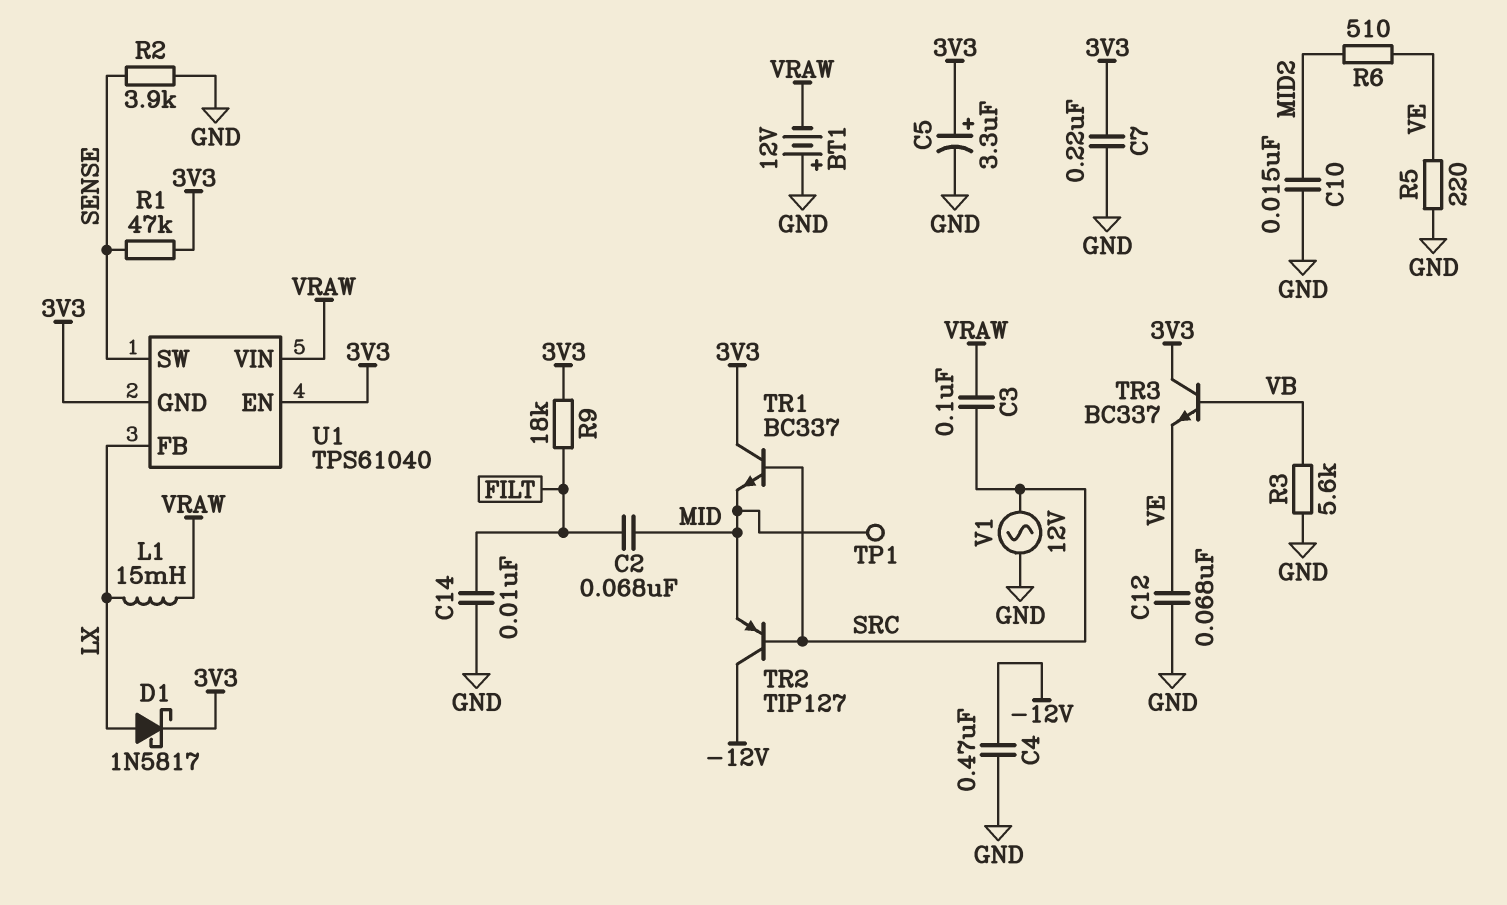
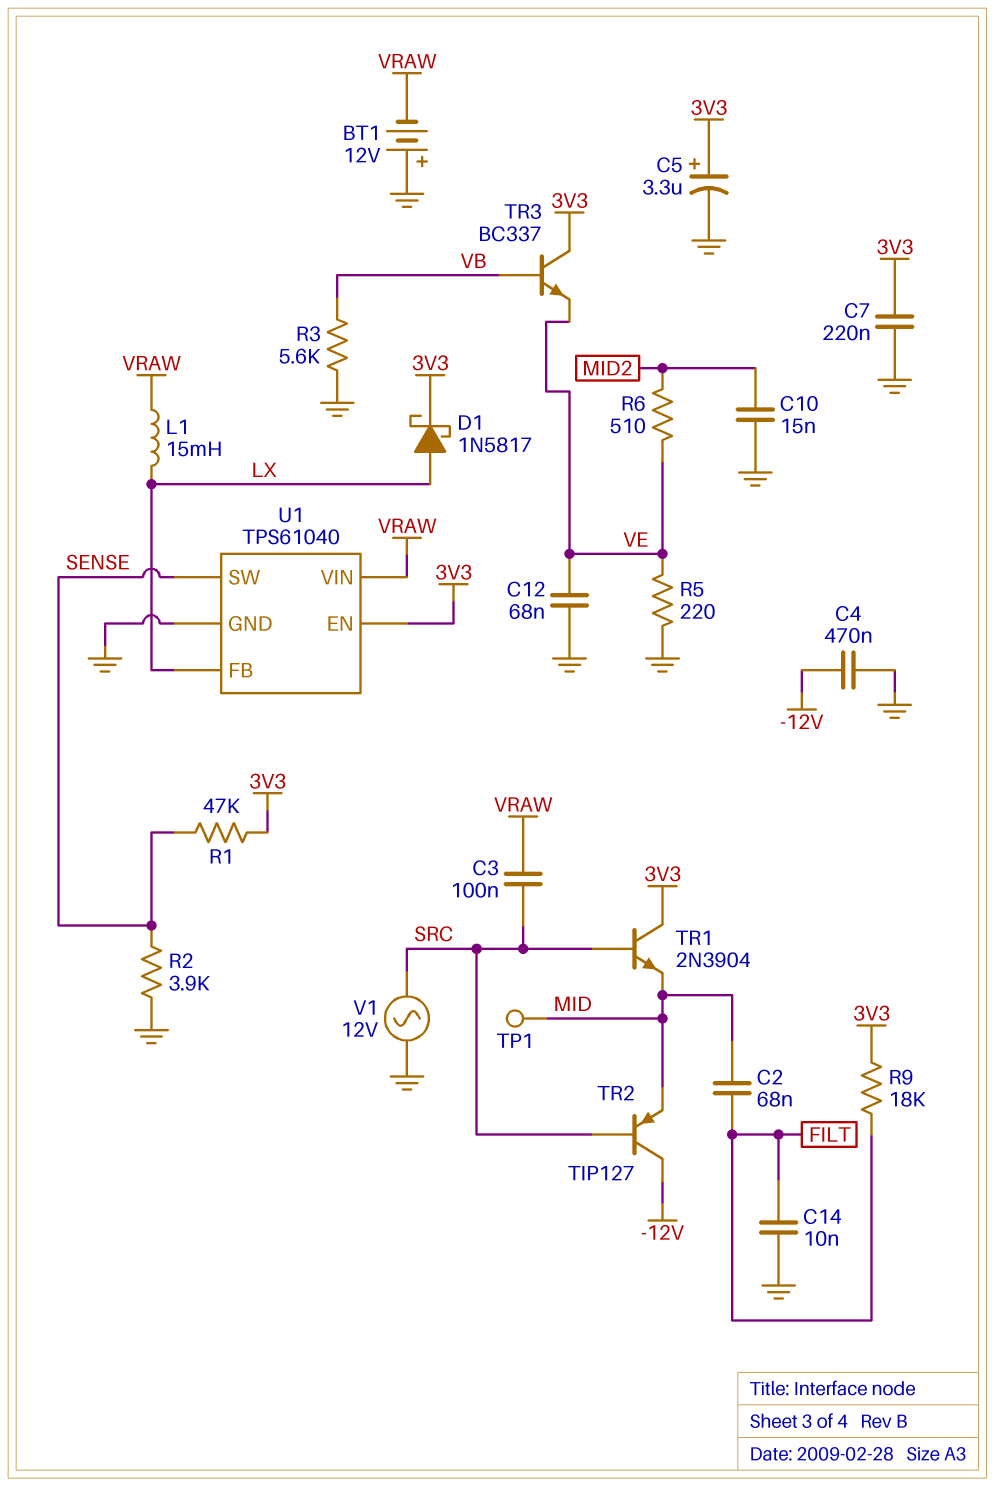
TR1: NPN BC337 (B SRC, C 3V3, E MID) -> NPN 2N3904 (B SRC, C 3V3, E MID)
U1 pin GND: 3V3 -> GND

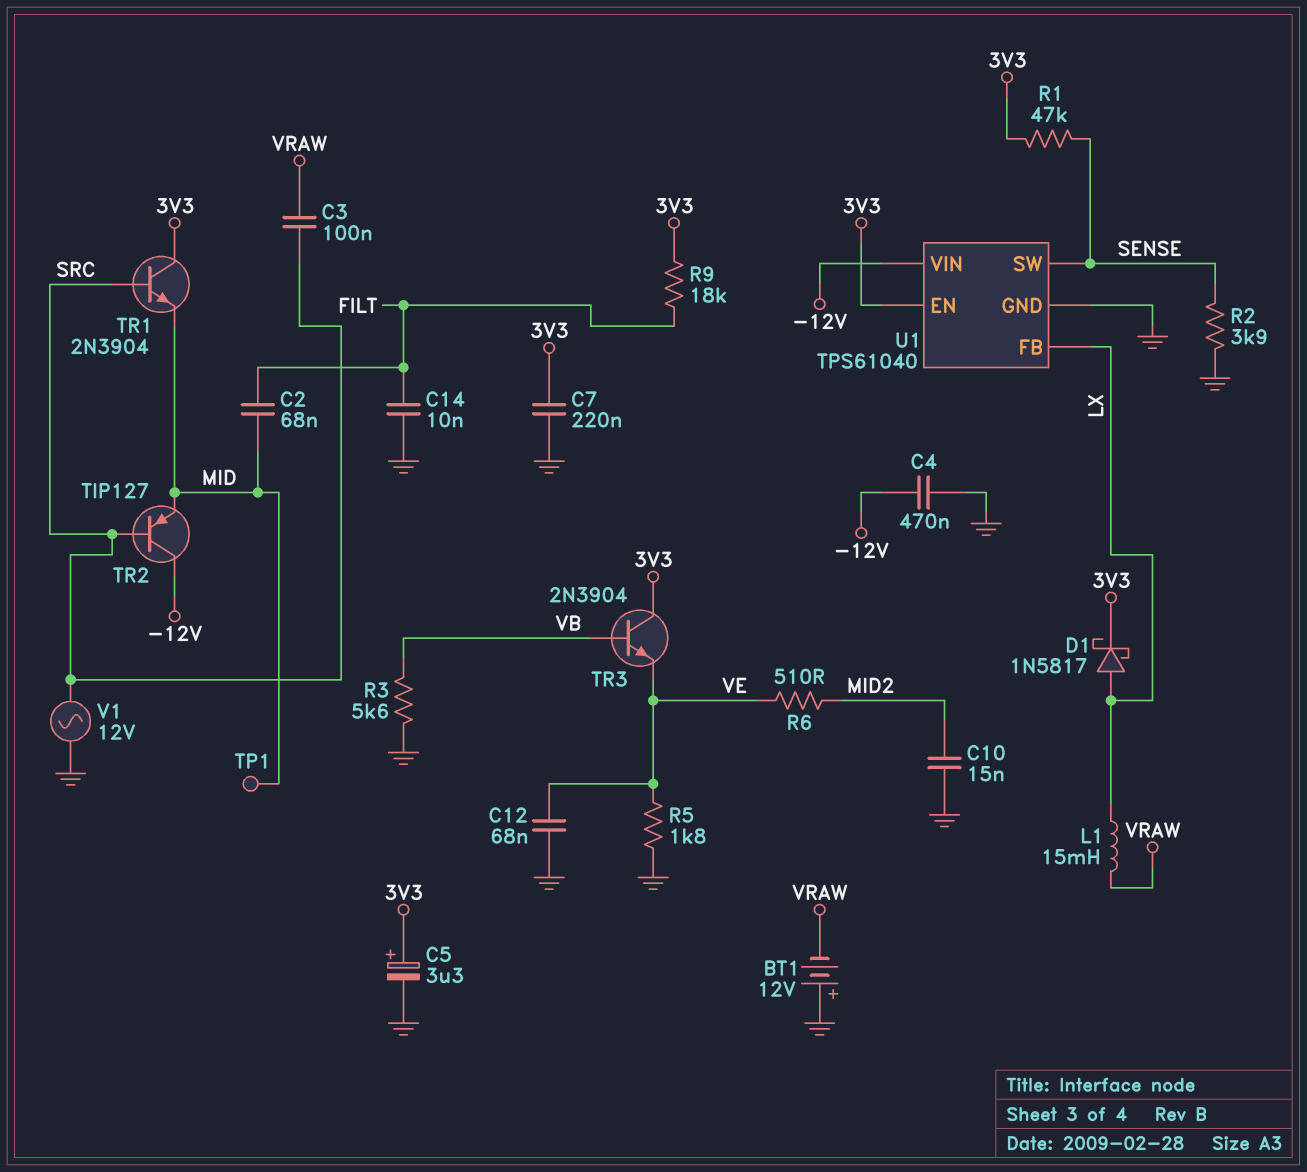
R5: 220 (GND, VE) -> 1.8k (GND, VE)
TR3: NPN BC337 (B VB, C 3V3, E VE) -> NPN 2N3904 (B VB, C 3V3, E VE)
U1 pin VIN: VRAW -> -12V

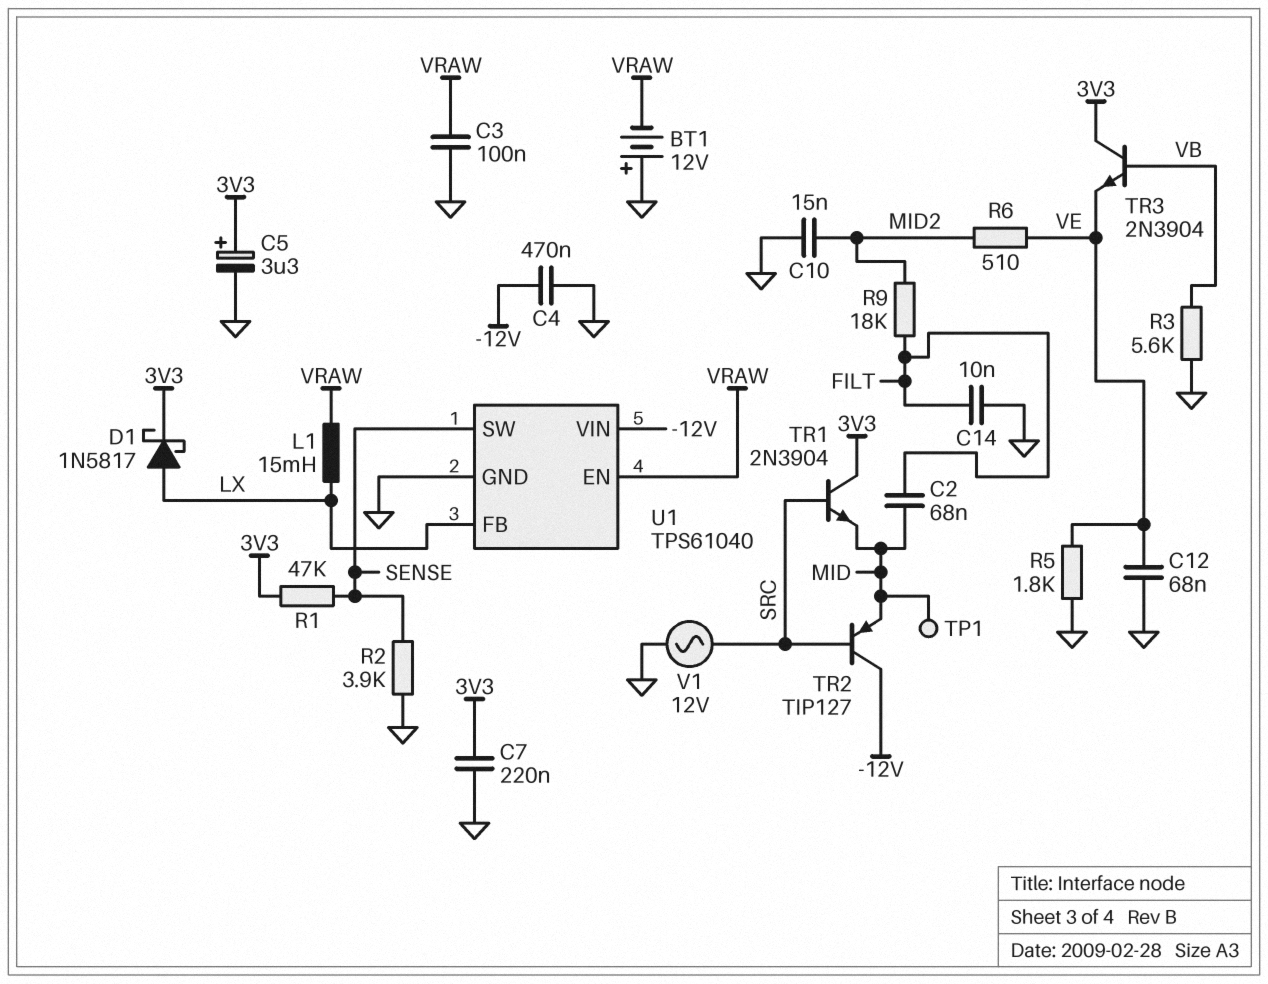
C3: 100nF (SRC, VRAW) -> 100nF (GND, VRAW)
R9: 18k (3V3, FILT) -> 18k (FILT, MID2)
U1 pin EN: 3V3 -> VRAW

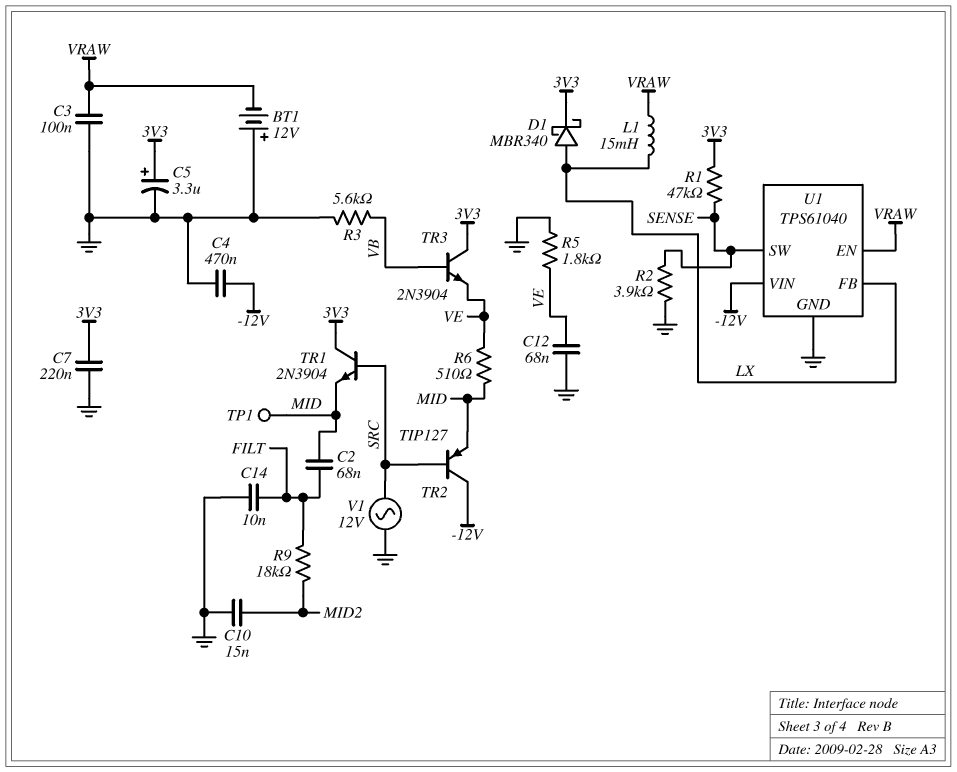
D1: schottky 1N5817 (A LX, K 3V3) -> schottky MBR340 (A LX, K 3V3)
R6: 510 (MID2, VE) -> 510 (MID, VE)

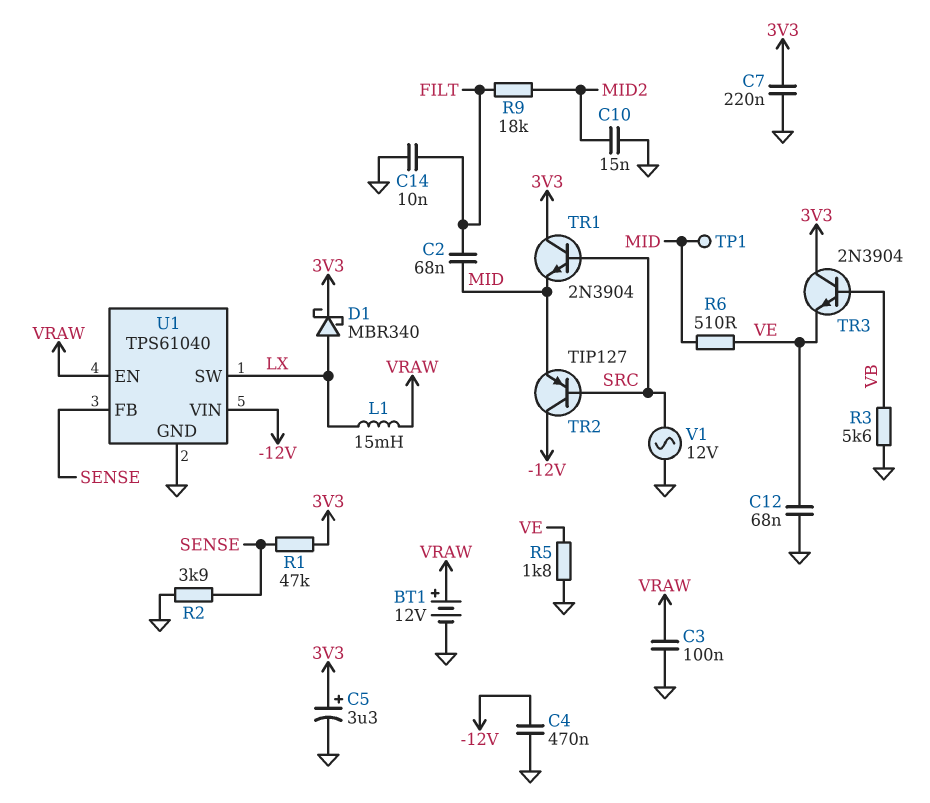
BT1: 12V (plus GND, minus VRAW) -> 12V (plus VRAW, minus GND)
U1 pin FB: LX -> SENSE
U1 pin SW: SENSE -> LX

